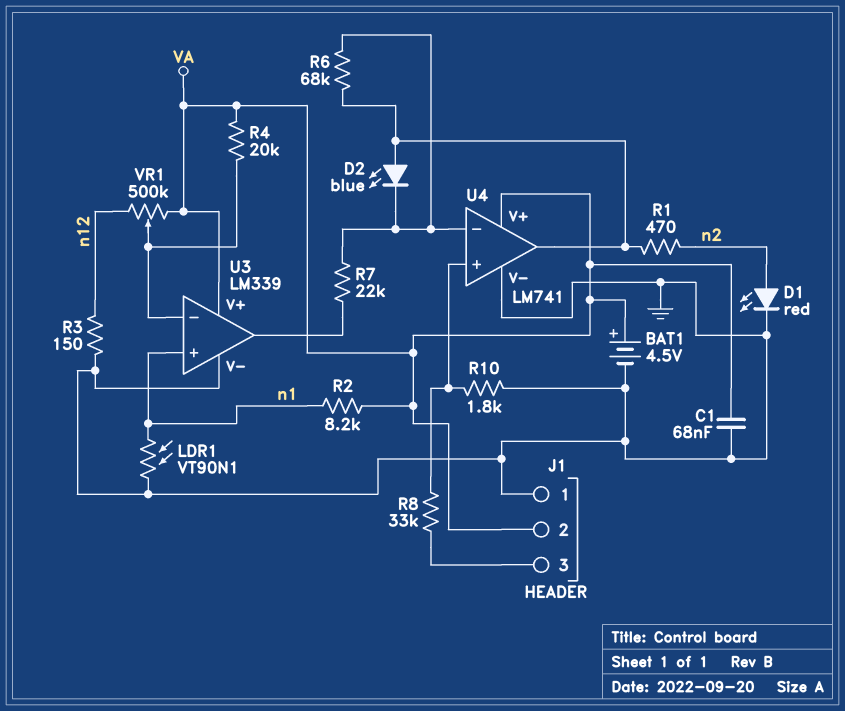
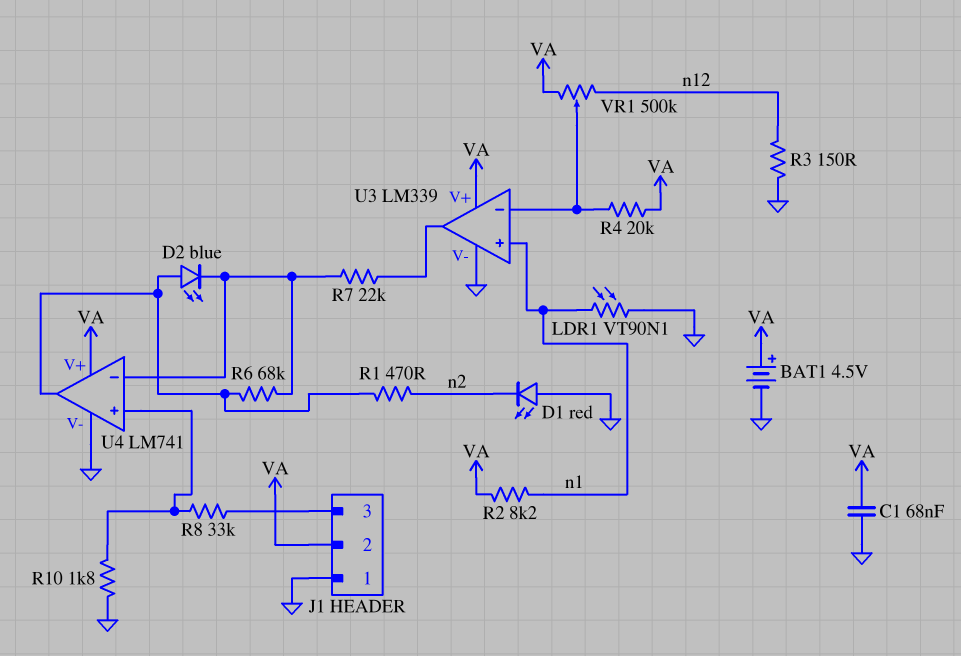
D1: LED red (A n2, K GND) -> LED red (A GND, K n2)

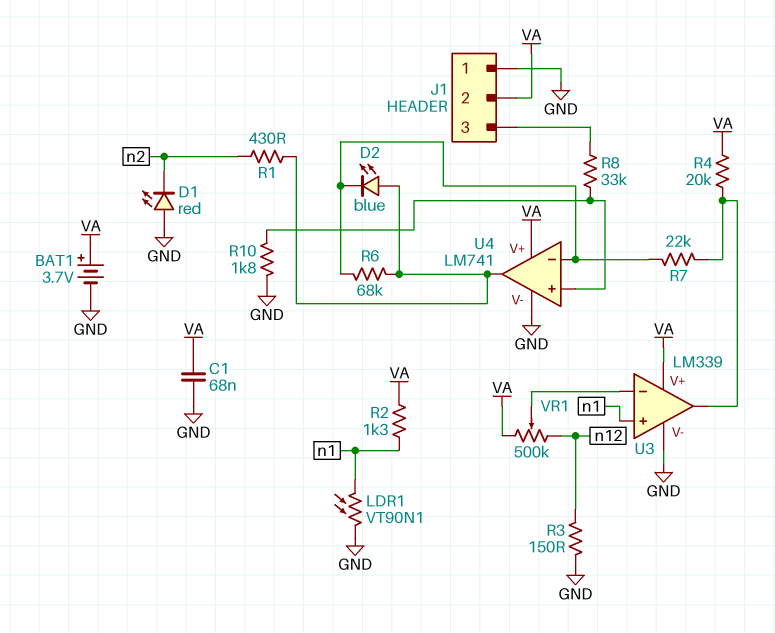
BAT1: 4.5V (plus VA, minus GND) -> 3.7V (plus VA, minus GND)
R1: 470 (U4/out, n2) -> 430 (U4/out, n2)
R2: 8.2k (VA, n1) -> 1.3k (VA, n1)
R4: 20k (U3/in-, VA) -> 20k (U3/out, VA)

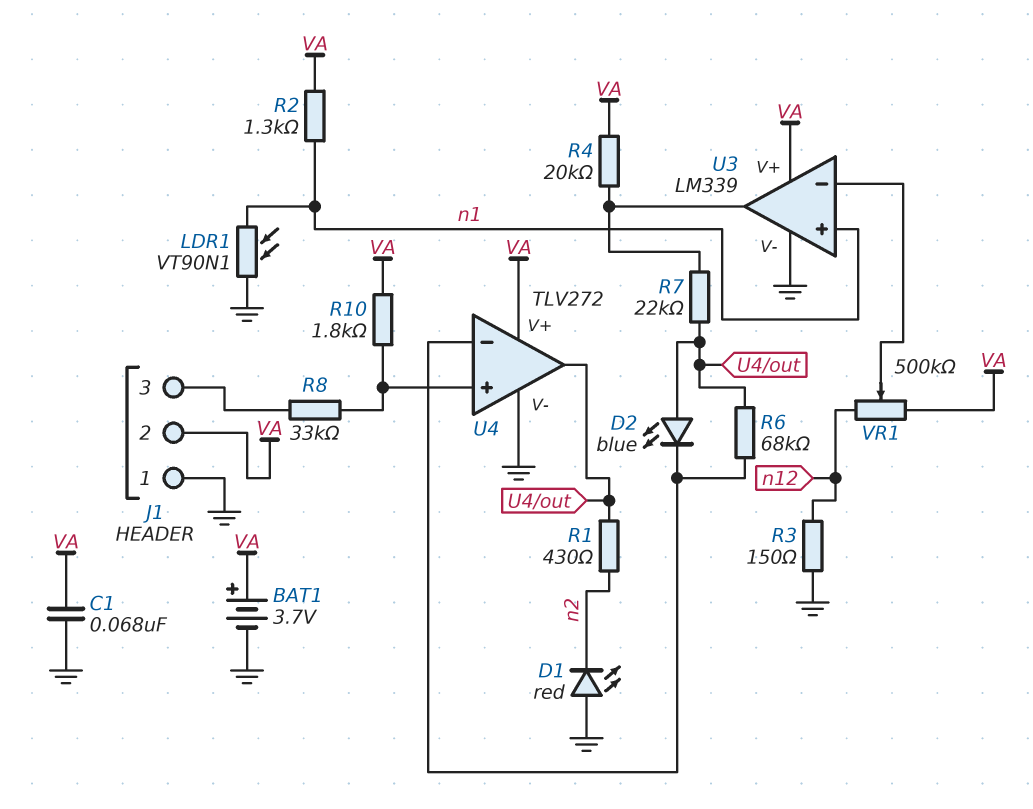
R7: 22k (U3/out, U4/in-) -> 22k (U3/out, U4/out)
R10: 1.8k (GND, U4/in+) -> 1.8k (U4/in+, VA)
U4: LM741 -> TLV272

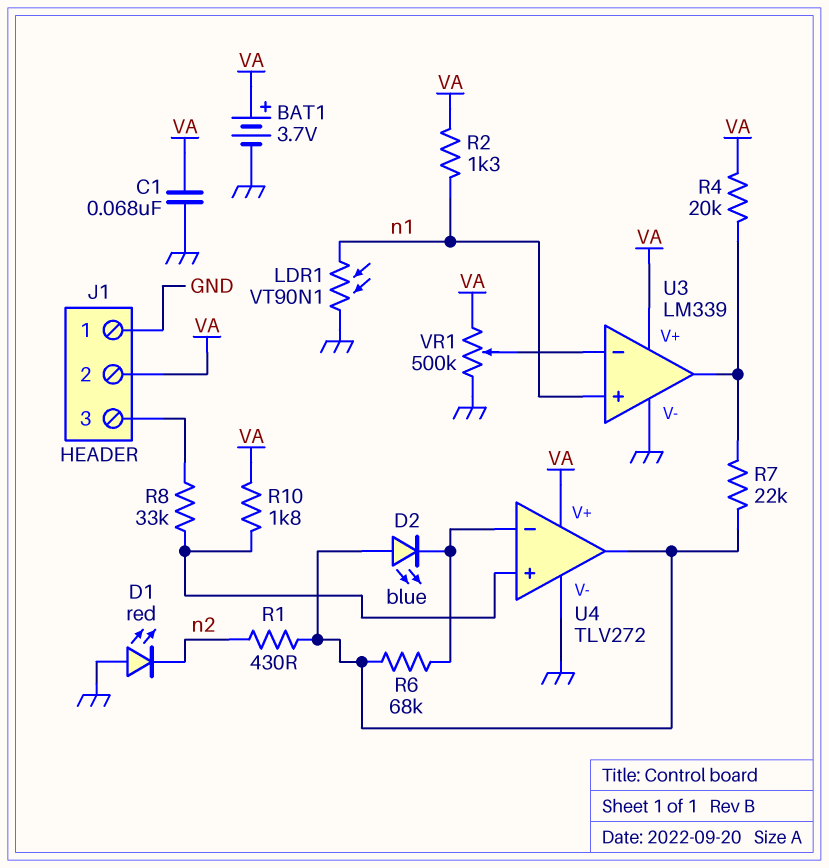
R3: 150 (GND, n12) -> none
VR1: 500k (VA, n12, wiper U3/in-) -> 500k (GND, VA, wiper U3/in-)

